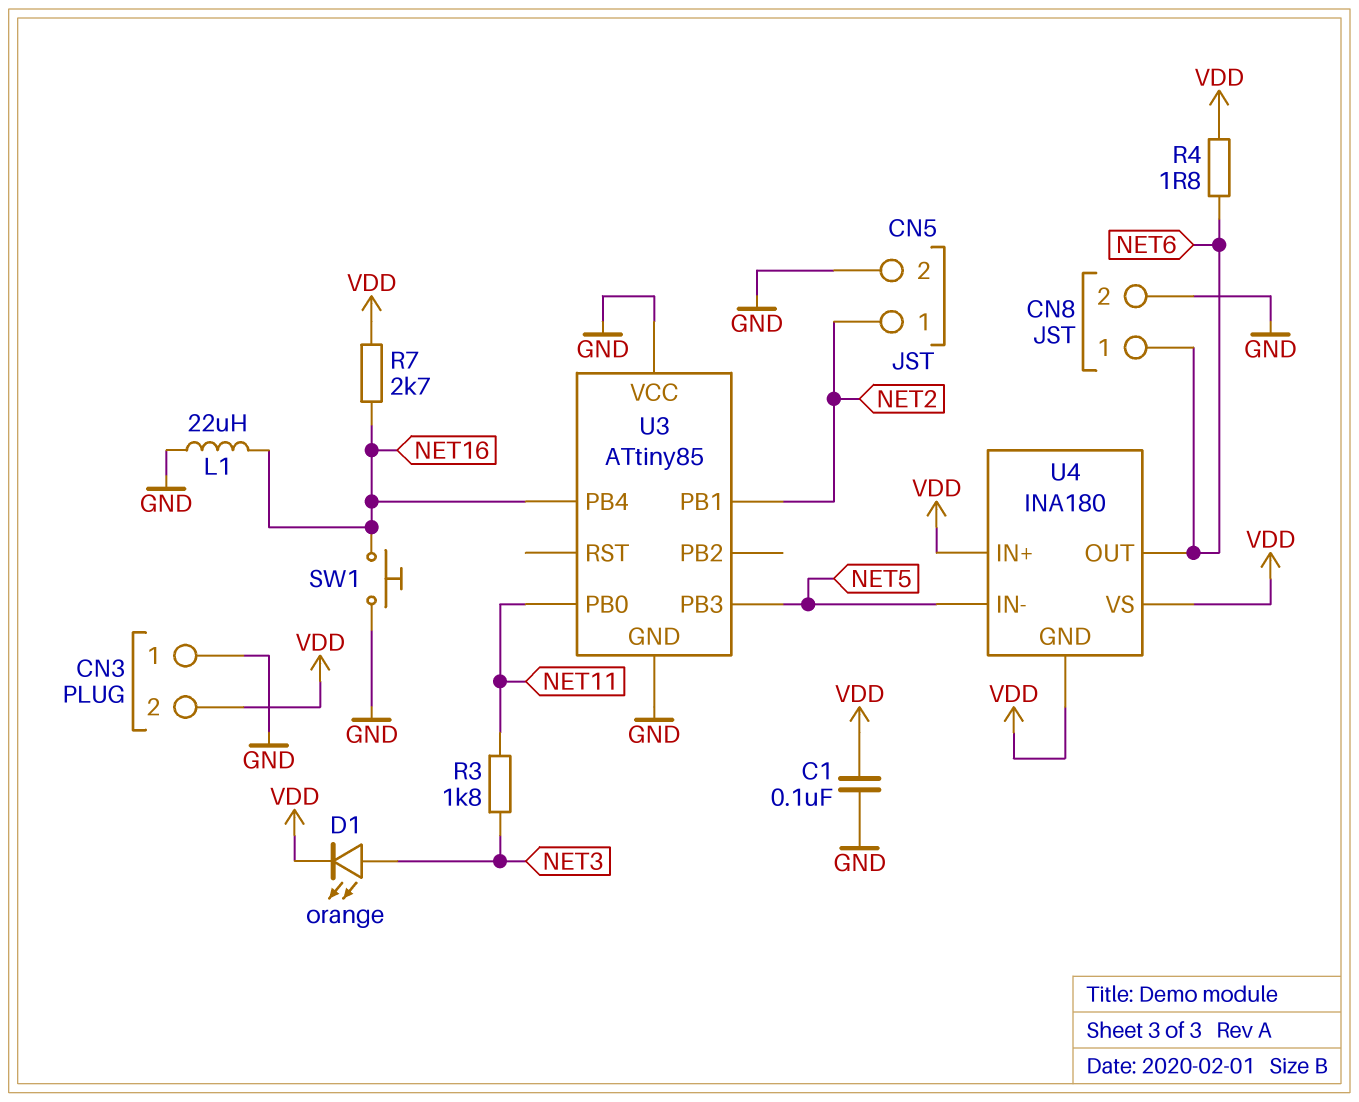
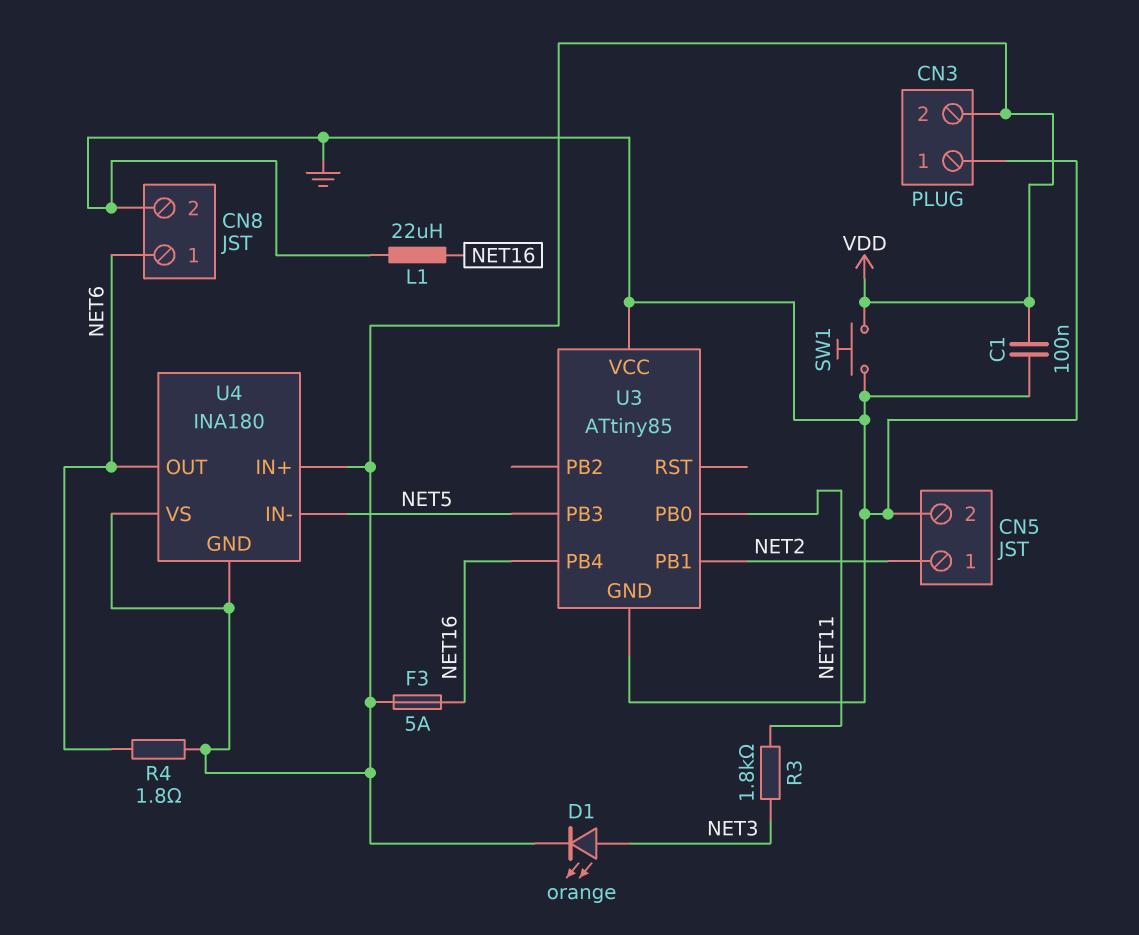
F3: none -> 5A (NET16, VDD)
R7: 2.7k (NET16, VDD) -> none
SW1: button (GND, NET16) -> button (GND, VDD)

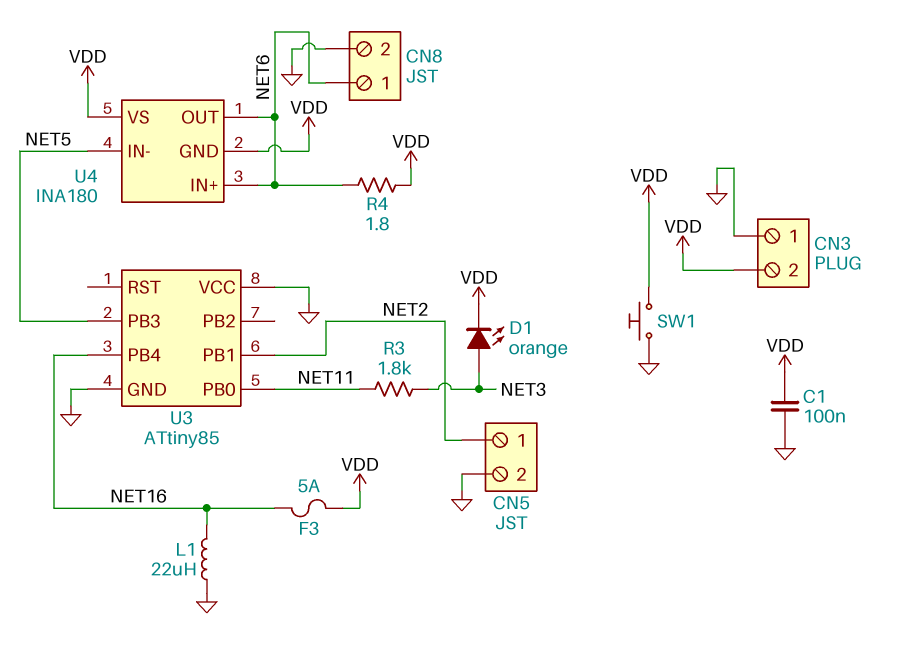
U4 pin IN+: VDD -> NET6

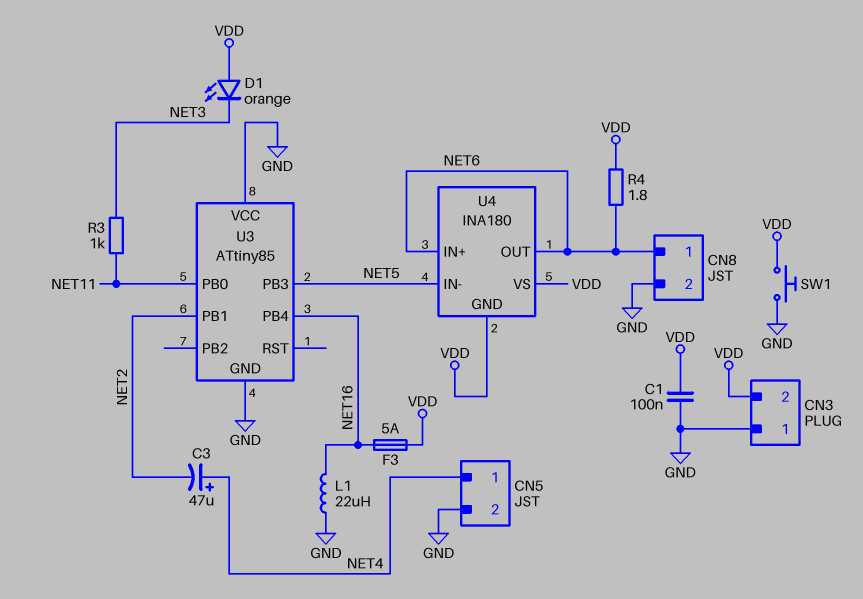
C3: none -> 47uF (plus NET4, minus NET2)
CN5 pin 1: NET2 -> NET4
D1: LED orange (A NET3, K VDD) -> LED orange (A VDD, K NET3)
R3: 1.8k (NET3, NET11) -> 1k (NET3, NET11)

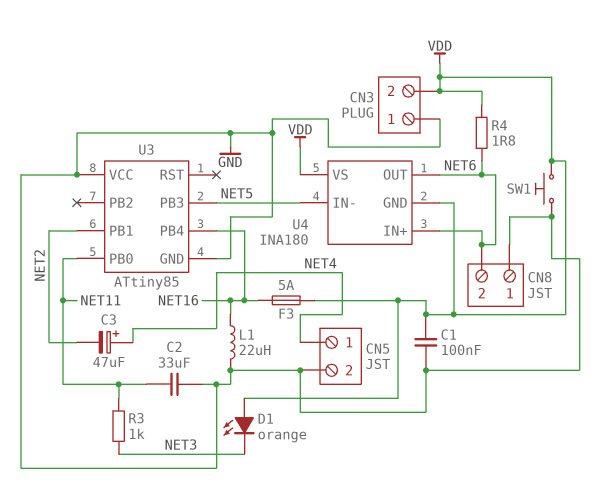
C2: none -> 33uF (GND, NET11)
CN8 pin 1: NET6 -> GND
CN8 pin 2: GND -> NET6

